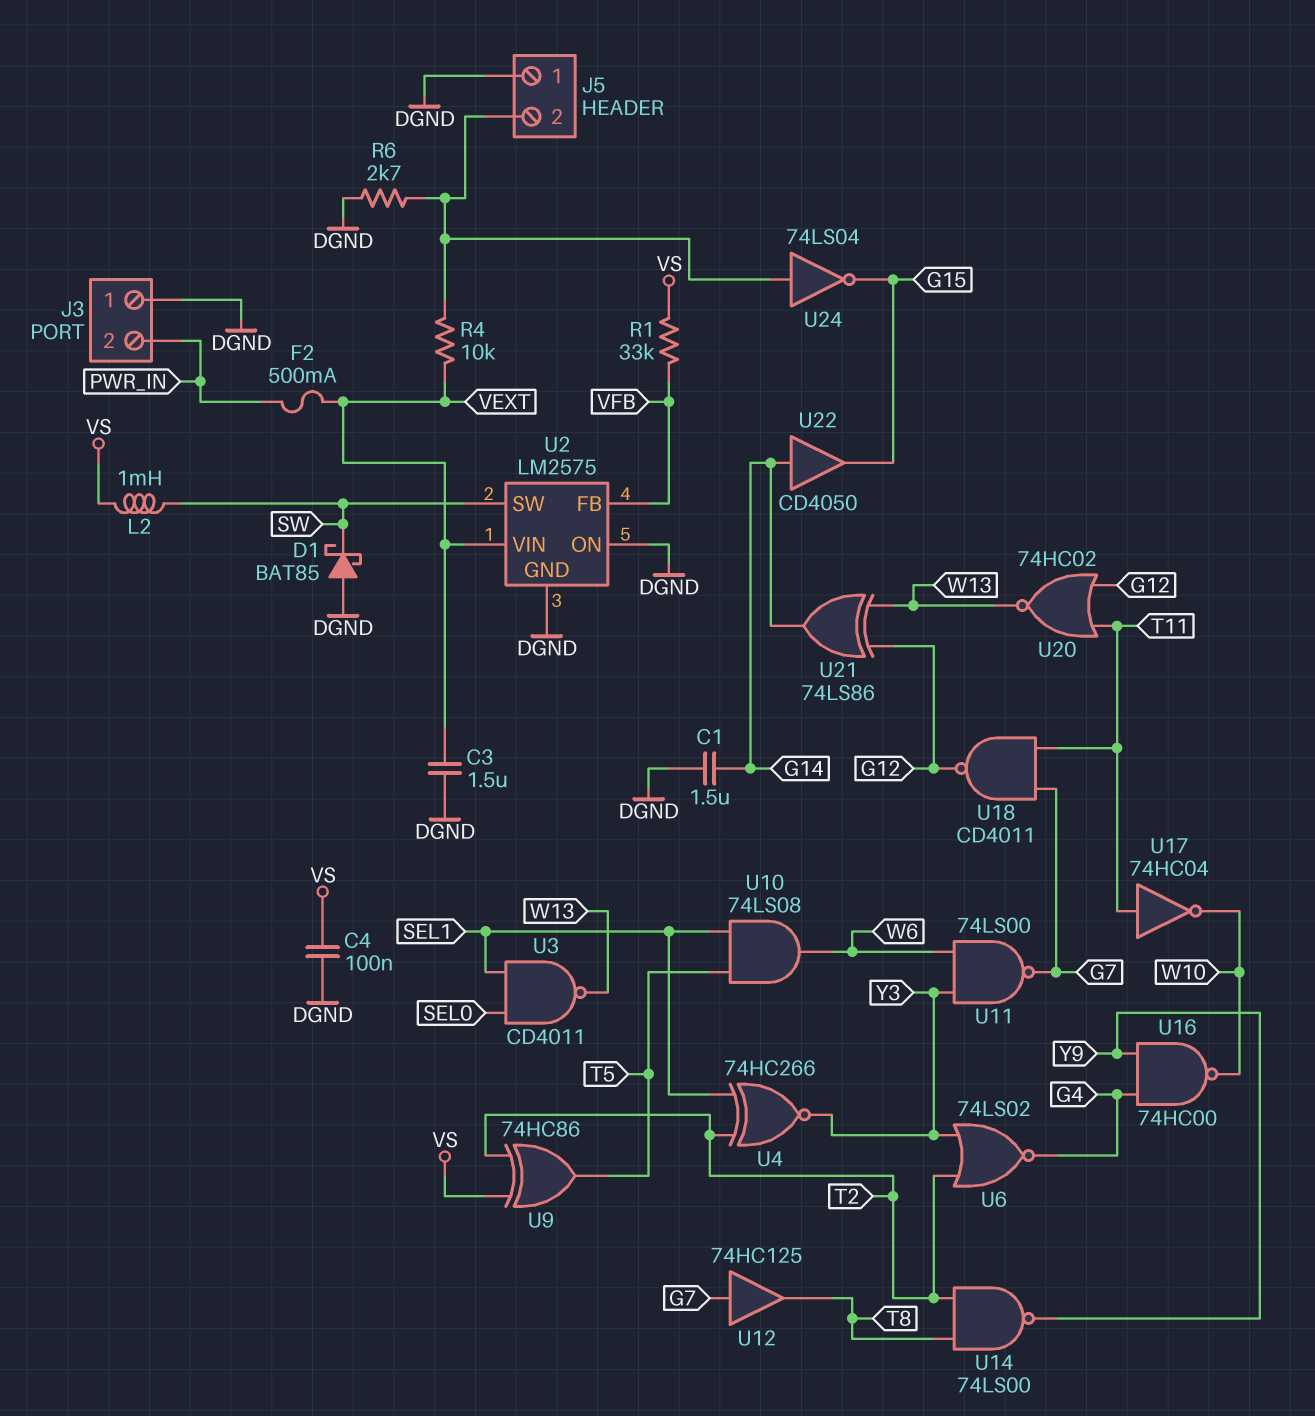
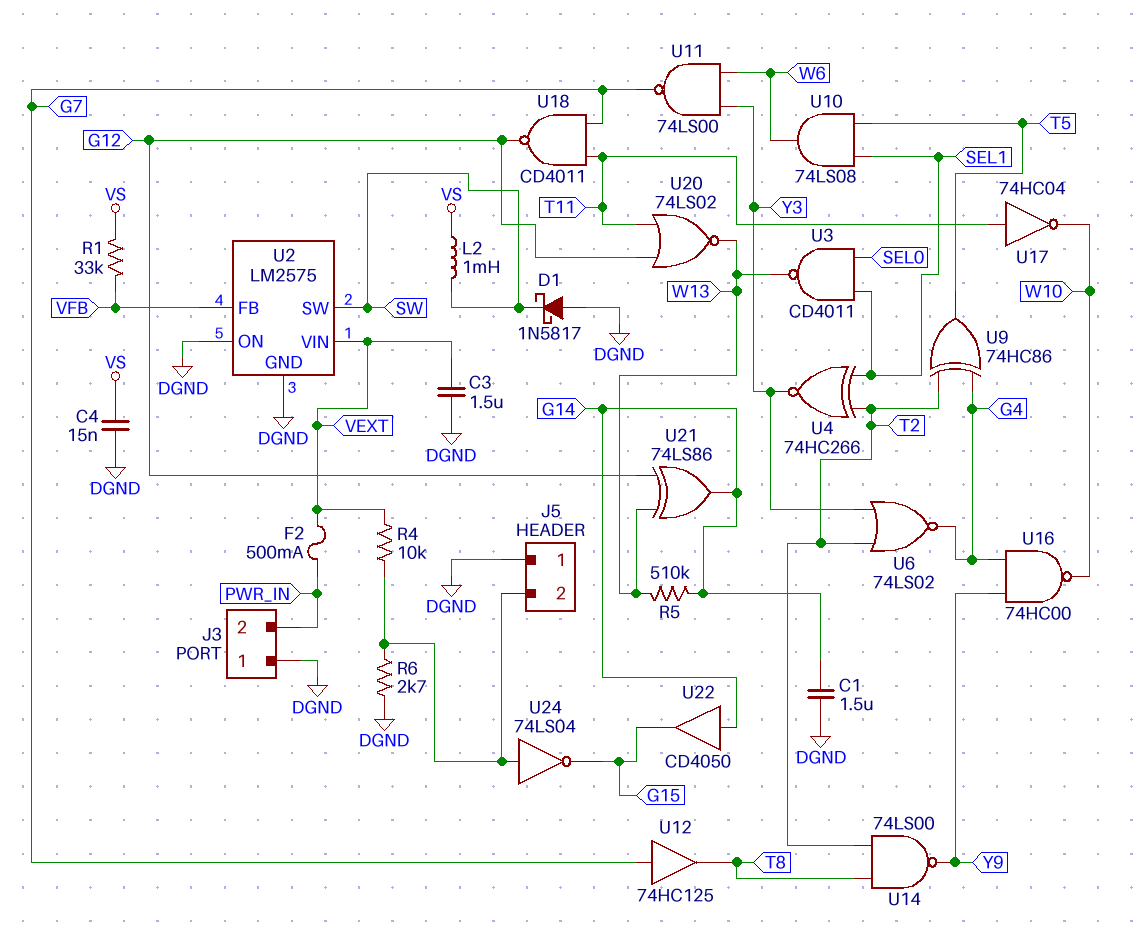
C4: 100nF (DGND, VS) -> 15nF (DGND, VS)
D1: schottky BAT85 (A DGND, K SW) -> schottky 1N5817 (A DGND, K SW)
R5: none -> 510k (G14, W13)
U9: XOR 74HC86 (in T2, in VS, out T5) -> XOR 74HC86 (in G4, in T2, out T5)
U20: NOR 74HC02 (in G12, in T11, out W13) -> NOR 74LS02 (in G12, in T11, out W13)

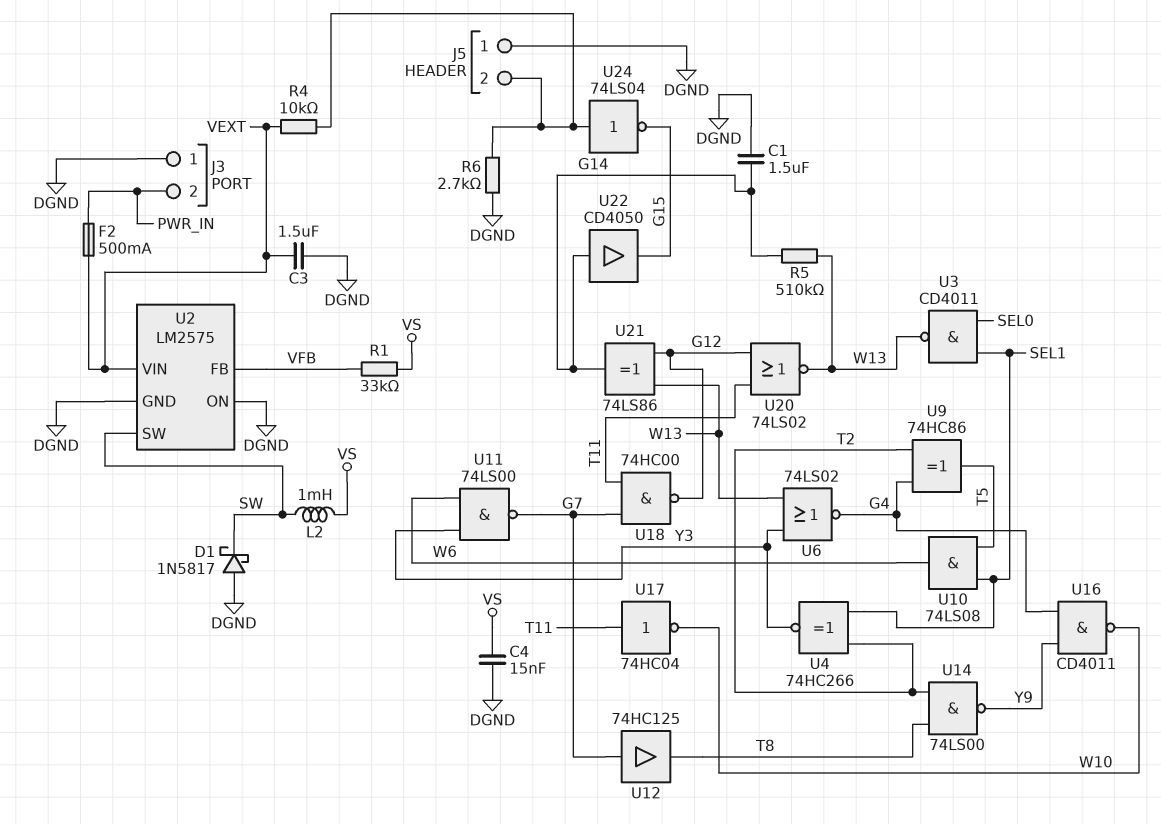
U6: NOR 74LS02 (in T2, in Y3, out G4) -> NOR 74LS02 (in W13, in Y3, out G4)
U16: NAND 74HC00 (in G4, in Y9, out W10) -> NAND CD4011 (in G4, in Y9, out W10)
U18: NAND CD4011 (in G7, in T11, out G12) -> NAND 74HC00 (in G7, in T11, out G12)

